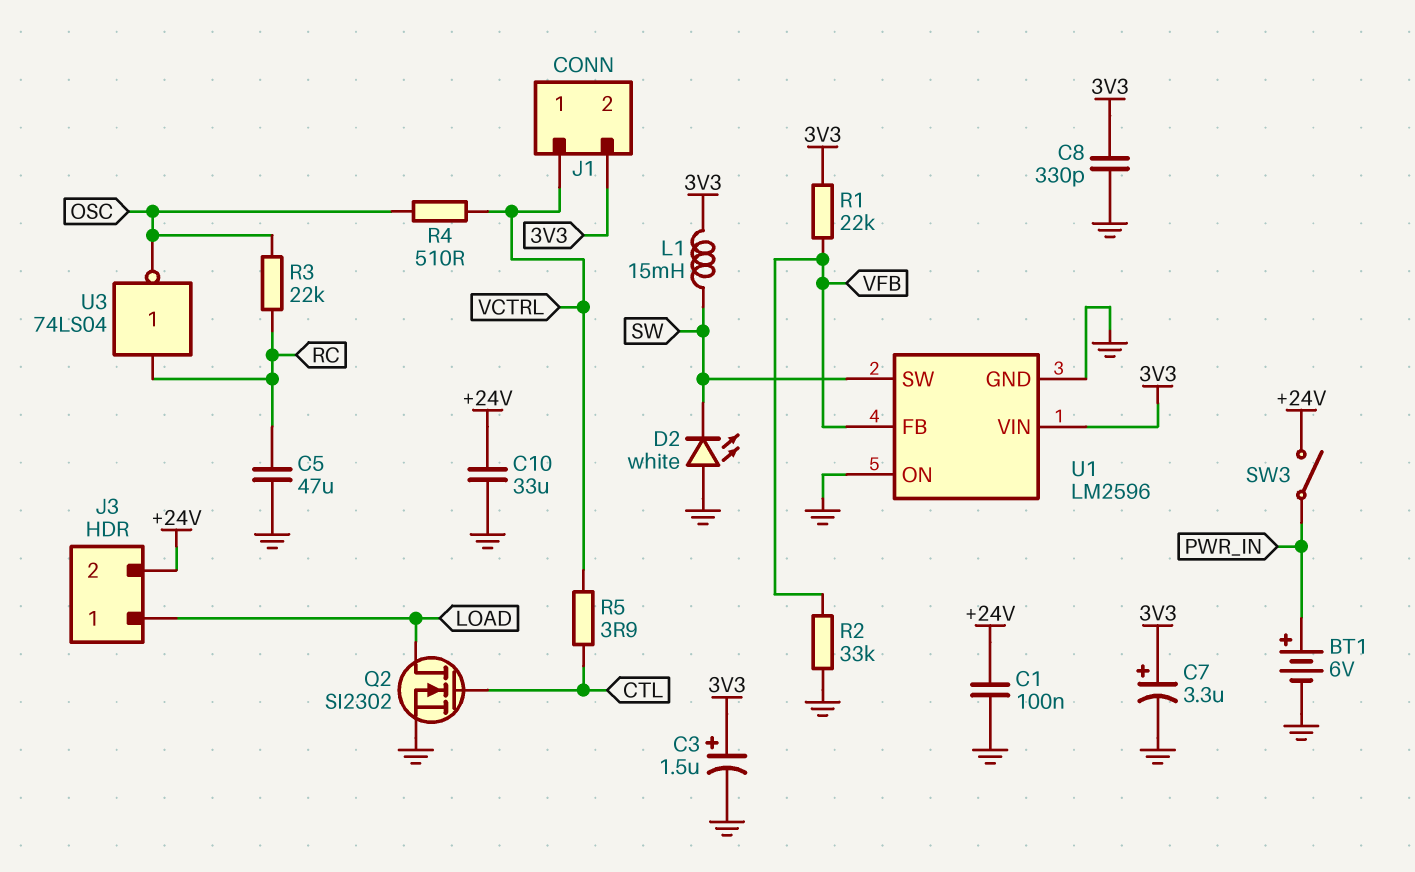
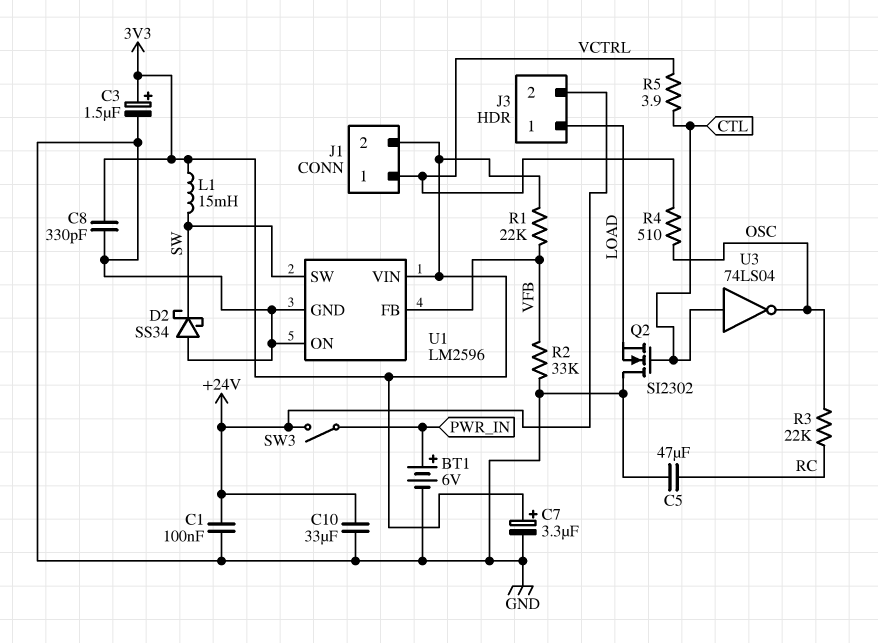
D2: LED white (A GND, K SW) -> schottky SS34 (A GND, K SW)
Q2: NMOS SI2302 (G CTL, D LOAD, S GND) -> NMOS SI2302 (G CTL, D GND, S LOAD)
U3: NOT 74LS04 (in RC, out OSC) -> NOT 74LS04 (in CTL, out OSC)

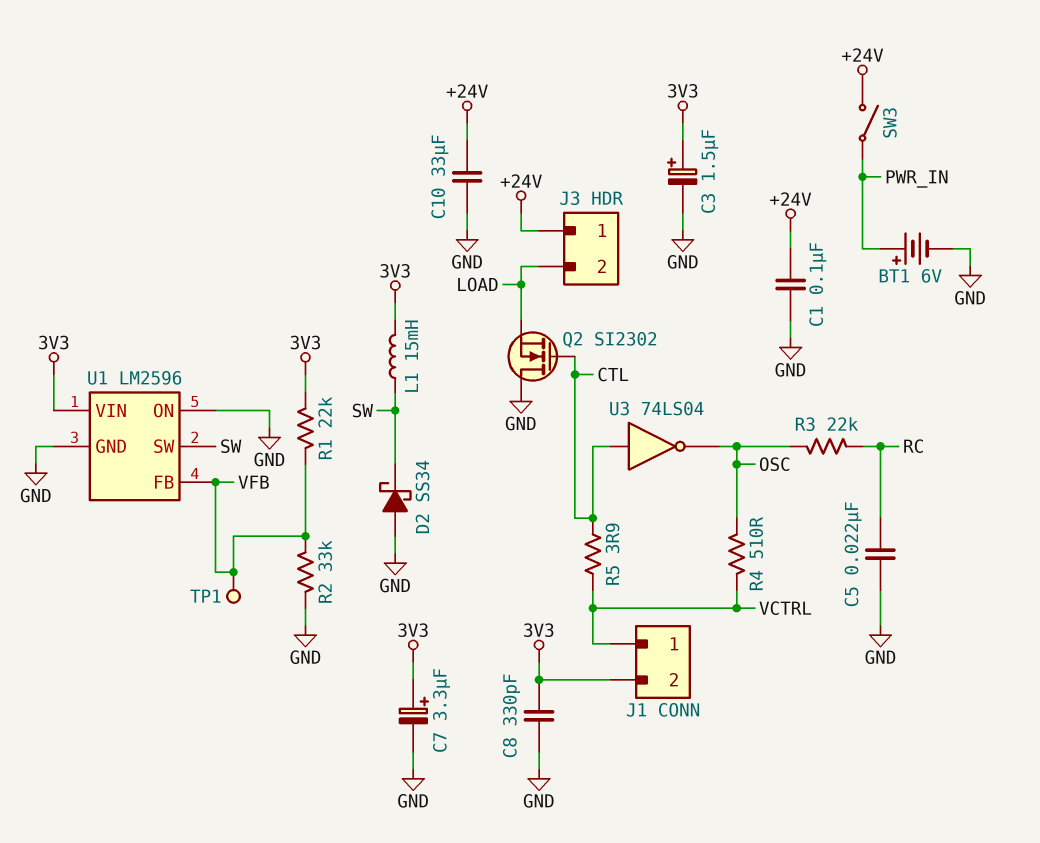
C5: 47uF (GND, RC) -> 22nF (GND, RC)
J3 pin 1: LOAD -> +24V
J3 pin 2: +24V -> LOAD
TP1: none -> test point (VFB)

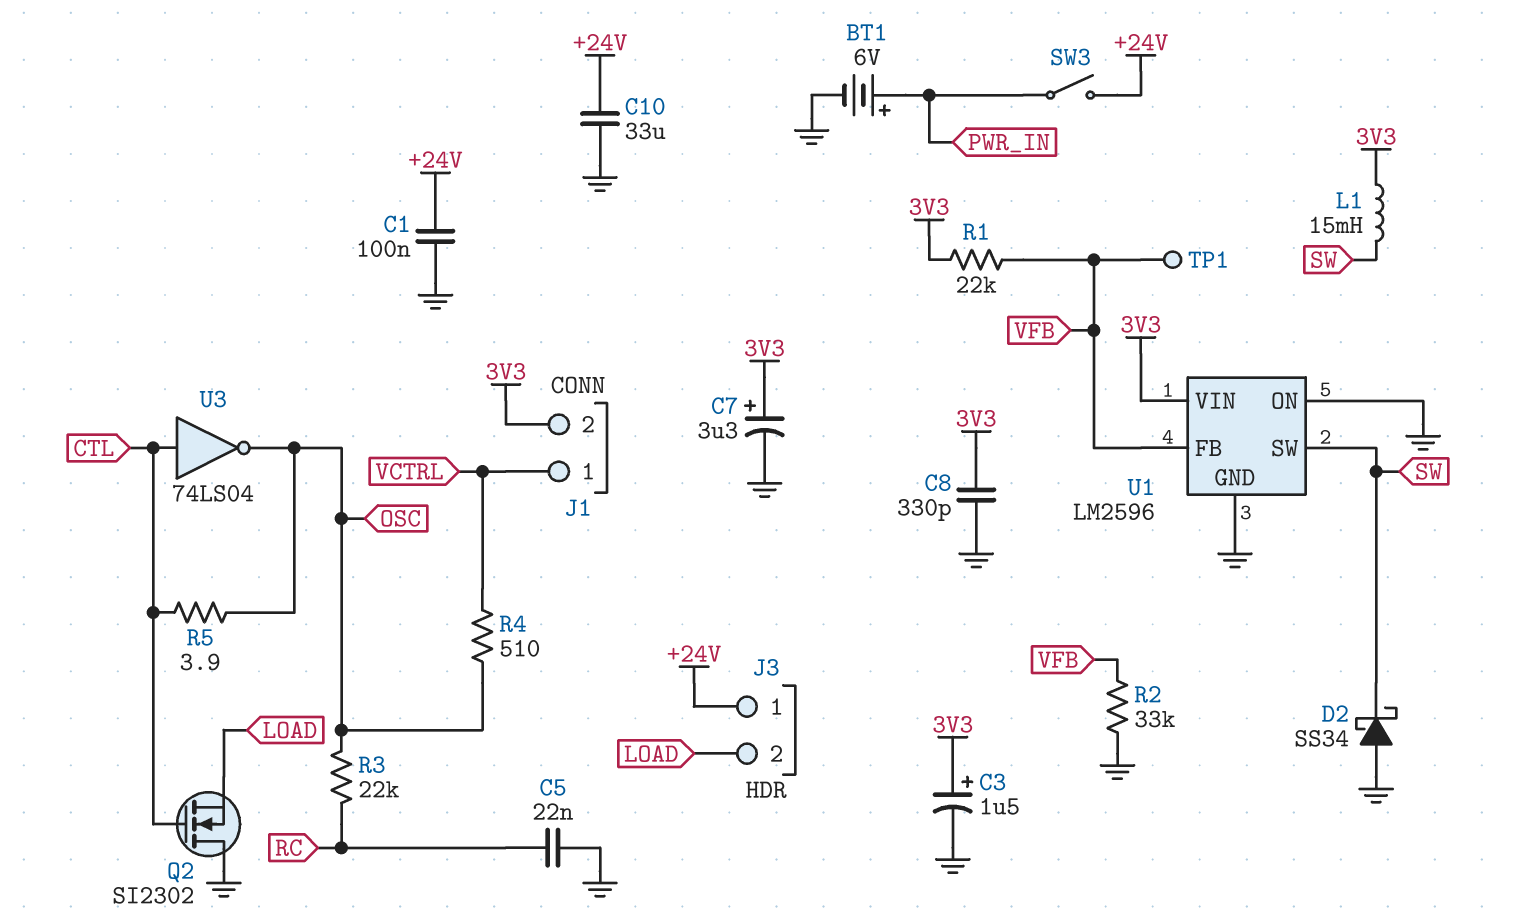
R5: 3.9 (CTL, VCTRL) -> 3.9 (CTL, OSC)

